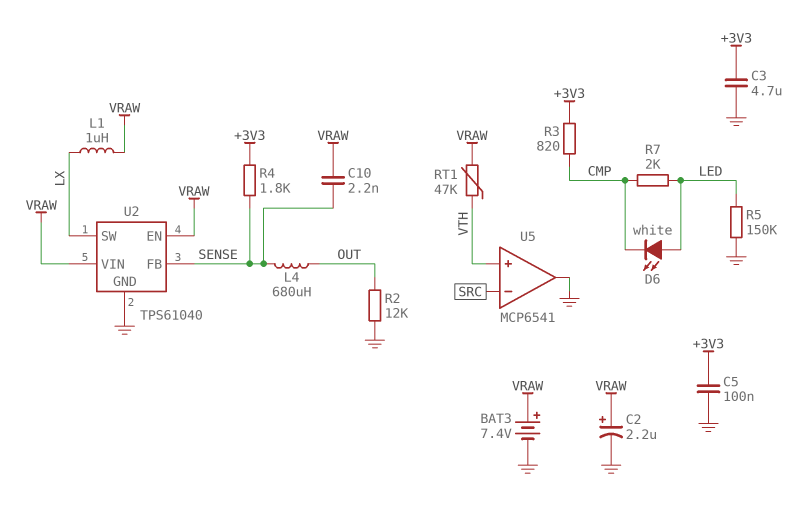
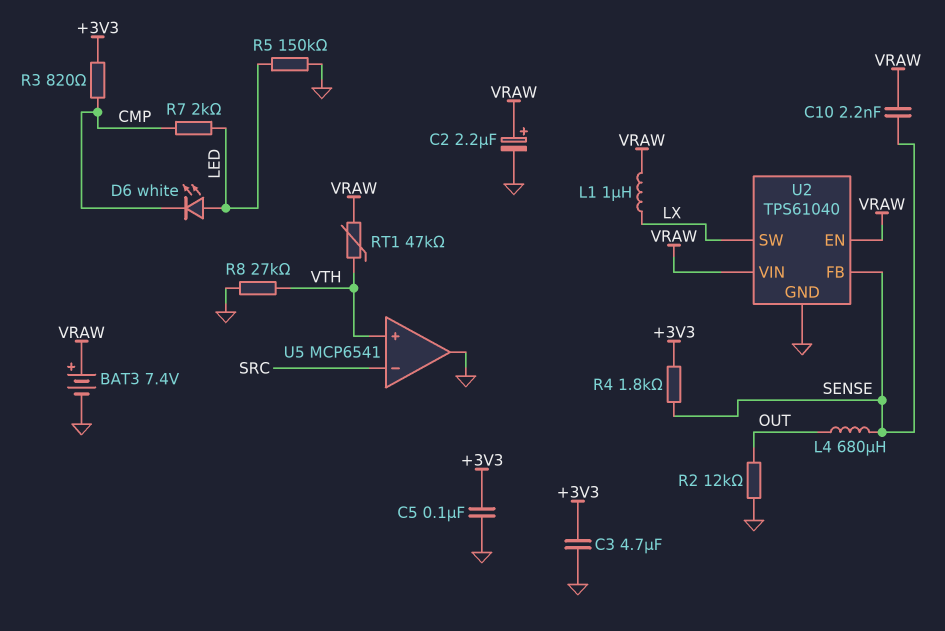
R8: none -> 27k (GND, VTH)

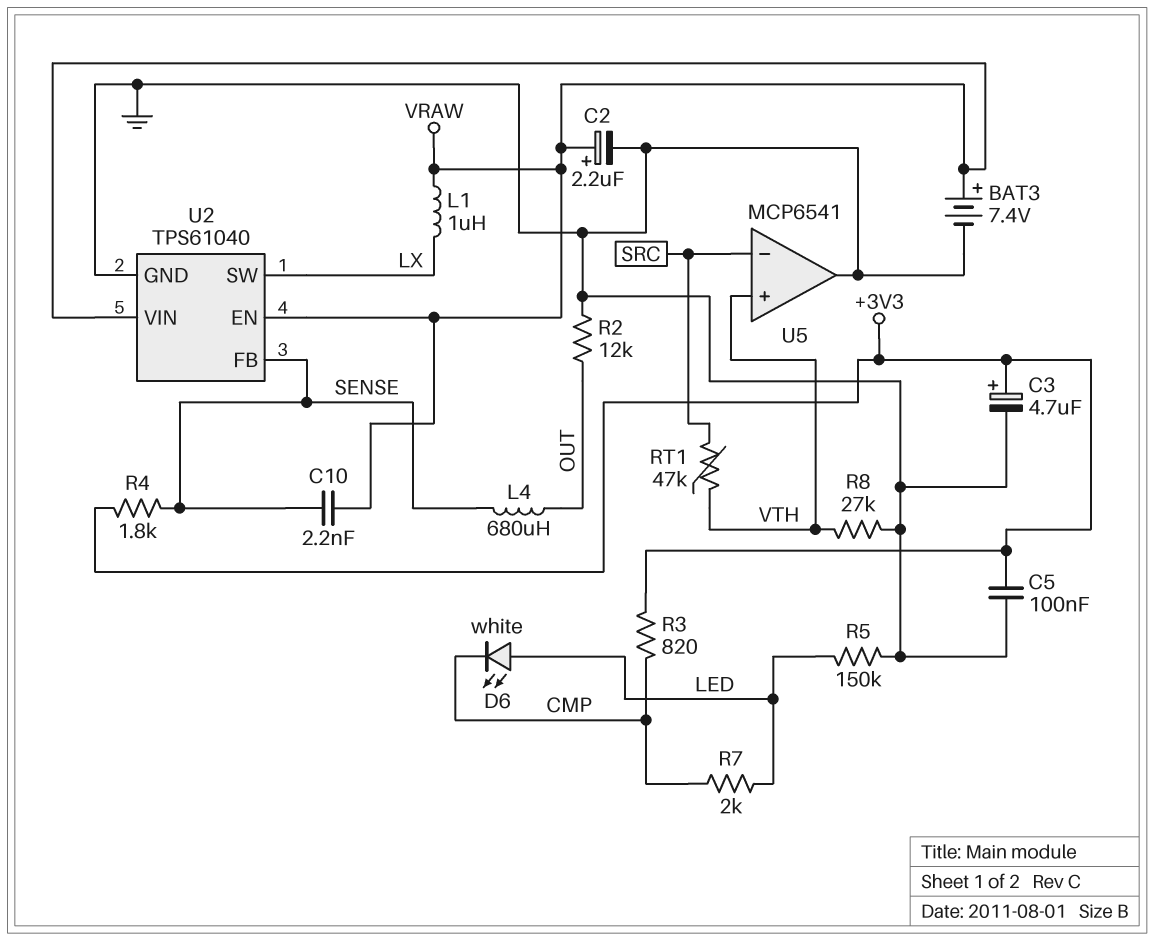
C3: 4.7uF (+3V3, GND) -> 4.7uF (plus +3V3, minus GND)
RT1: 47k (VRAW, VTH) -> 47k (SRC, VTH)

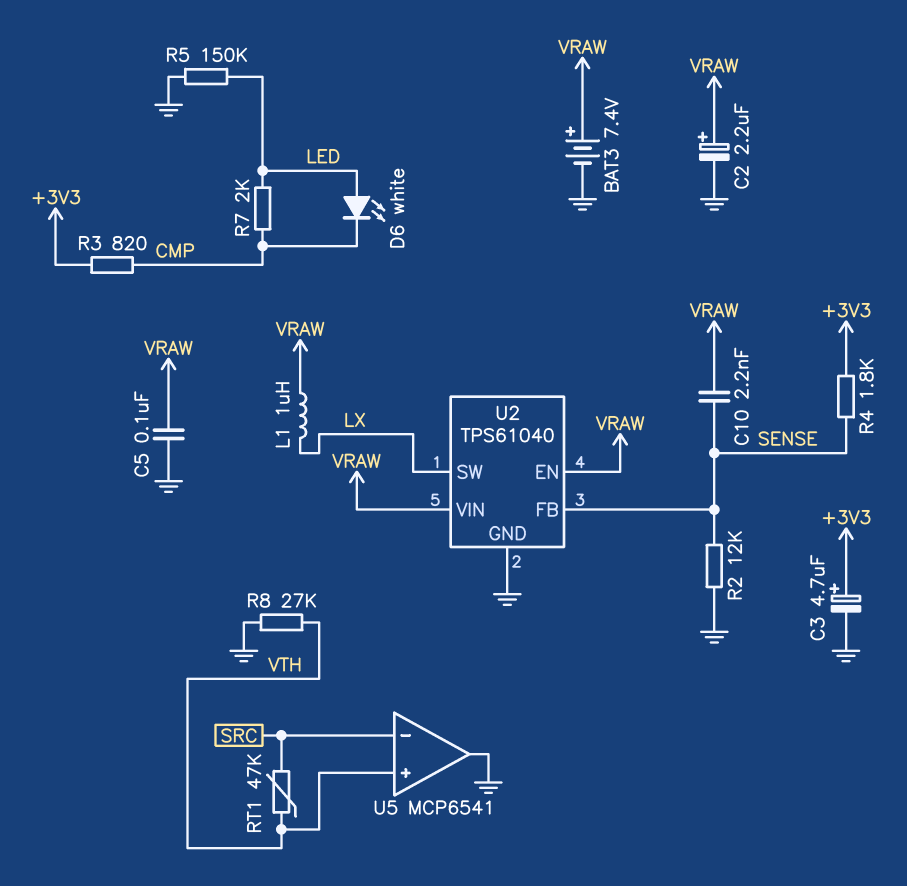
C5: 100nF (+3V3, GND) -> 100nF (GND, VRAW)
L4: 680uH (OUT, SENSE) -> none
R2: 12k (GND, OUT) -> 12k (GND, SENSE)

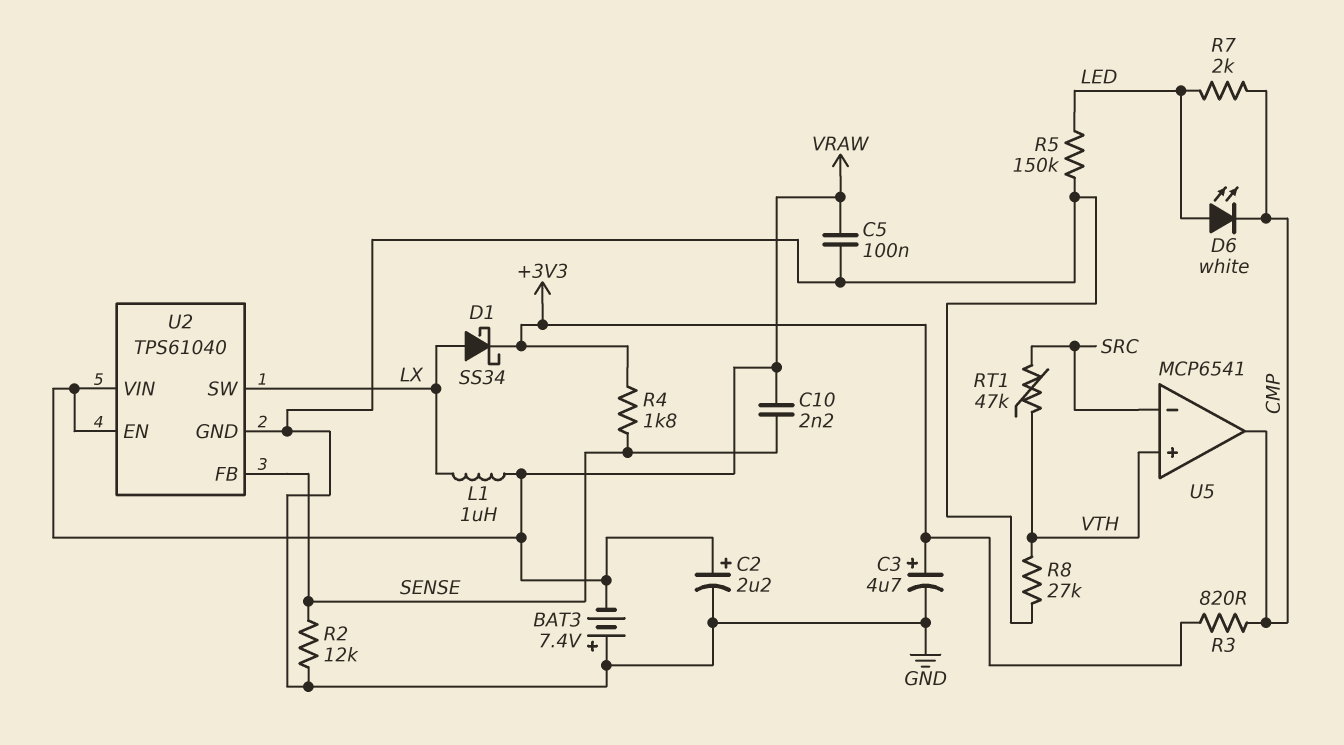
BAT3: 7.4V (plus VRAW, minus GND) -> 7.4V (plus GND, minus VRAW)
D1: none -> schottky SS34 (A LX, K +3V3)
U5 pin out: GND -> CMP

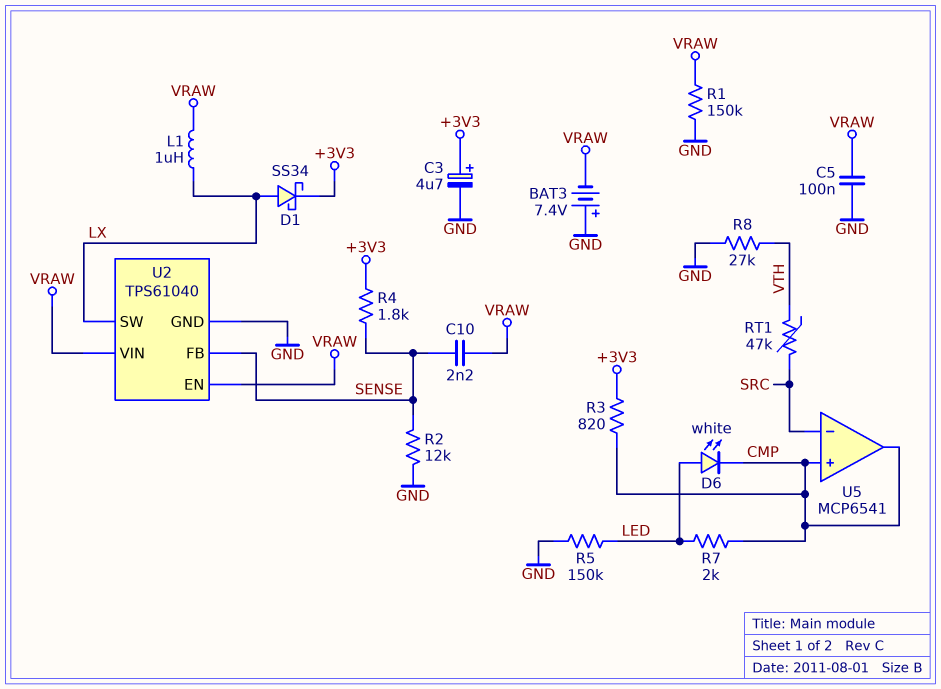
C2: 2.2uF (plus VRAW, minus GND) -> none
R1: none -> 150k (GND, VRAW)
U5 pin in+: VTH -> CMP

